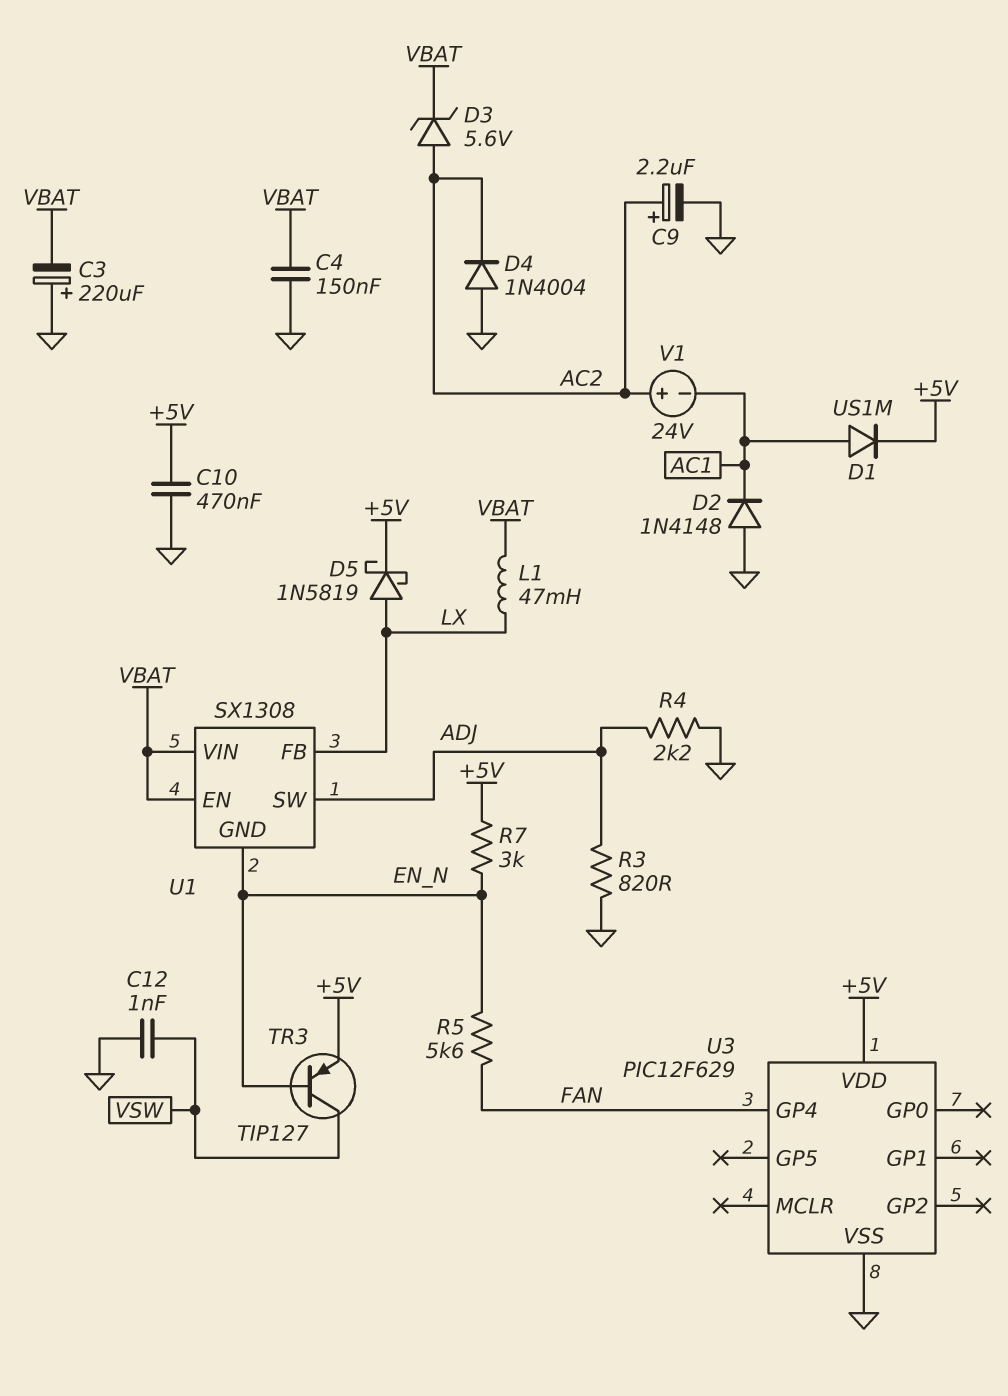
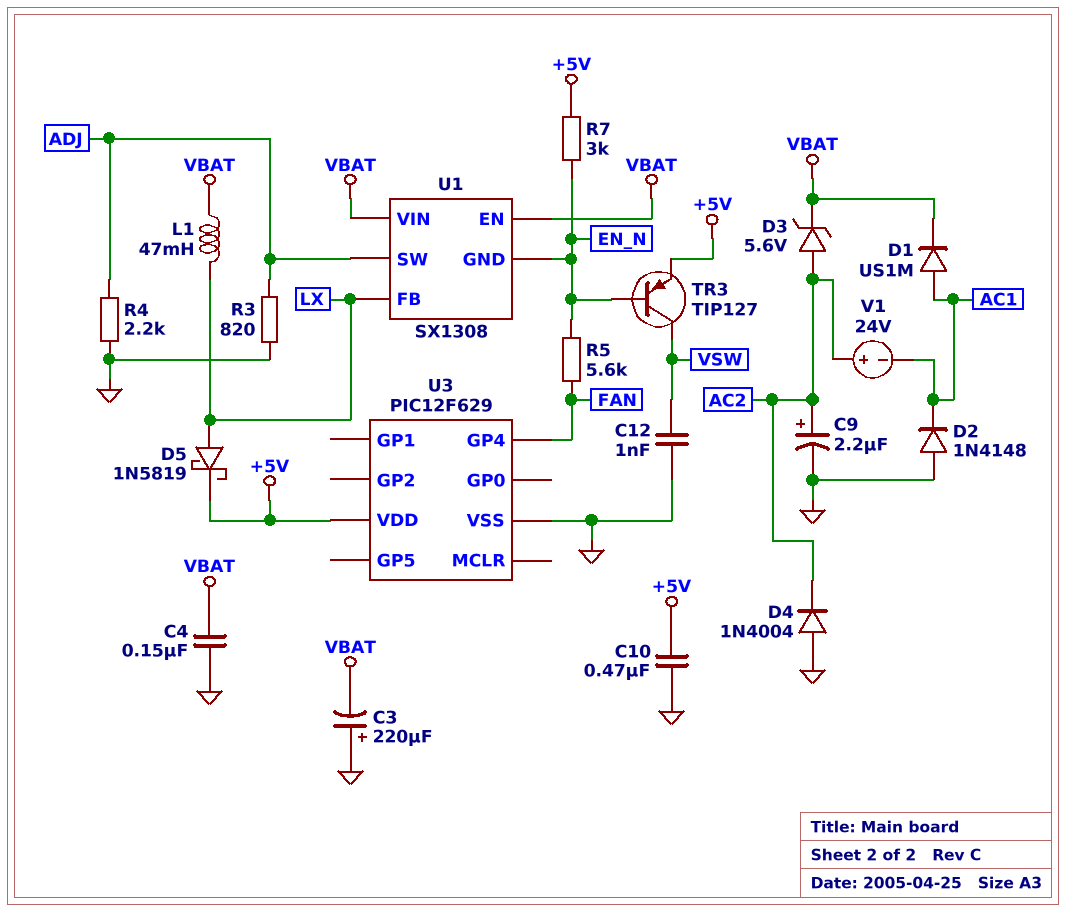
D1: diode US1M (A AC1, K +5V) -> diode US1M (A AC1, K VBAT)

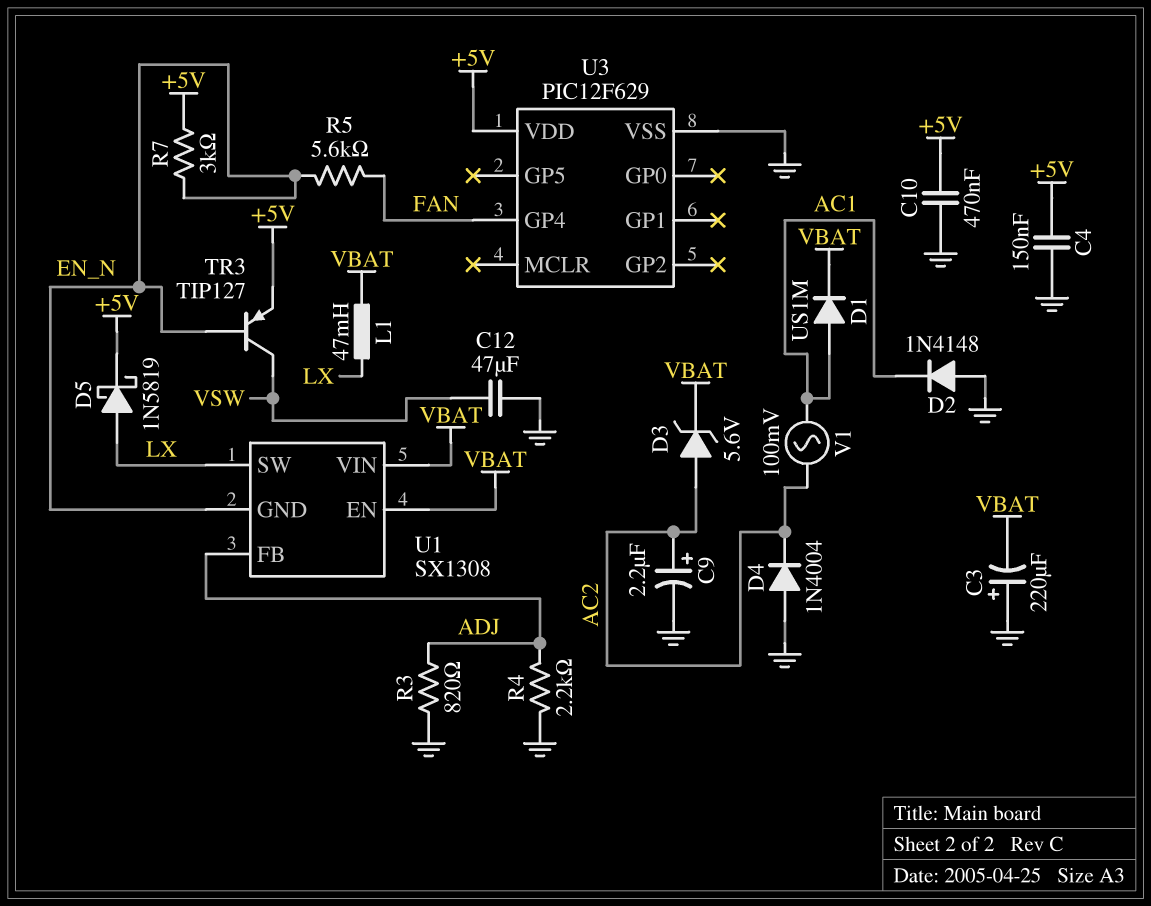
C4: 150nF (GND, VBAT) -> 150nF (+5V, GND)
C12: 1nF (GND, VSW) -> 47uF (GND, VSW)
U1 pin FB: LX -> ADJ
U1 pin SW: ADJ -> LX
V1: 24V (plus AC2, minus AC1) -> AC 100mV (AC1, AC2)

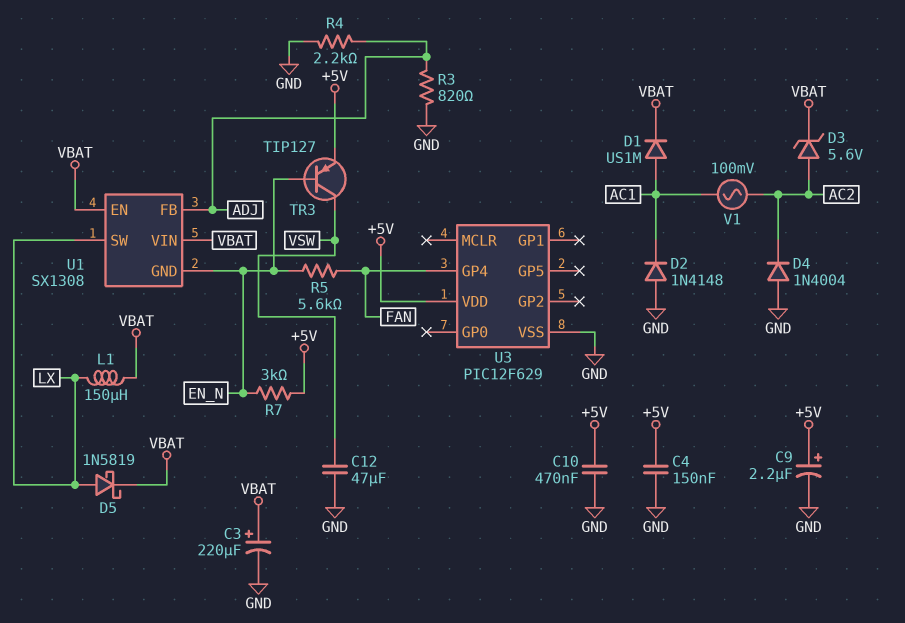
C3: 220uF (plus GND, minus VBAT) -> 220uF (plus VBAT, minus GND)
C9: 2.2uF (plus AC2, minus GND) -> 2.2uF (plus +5V, minus GND)
D5: schottky 1N5819 (A LX, K +5V) -> schottky 1N5819 (A LX, K VBAT)
L1: 47mH (LX, VBAT) -> 150uH (LX, VBAT)

